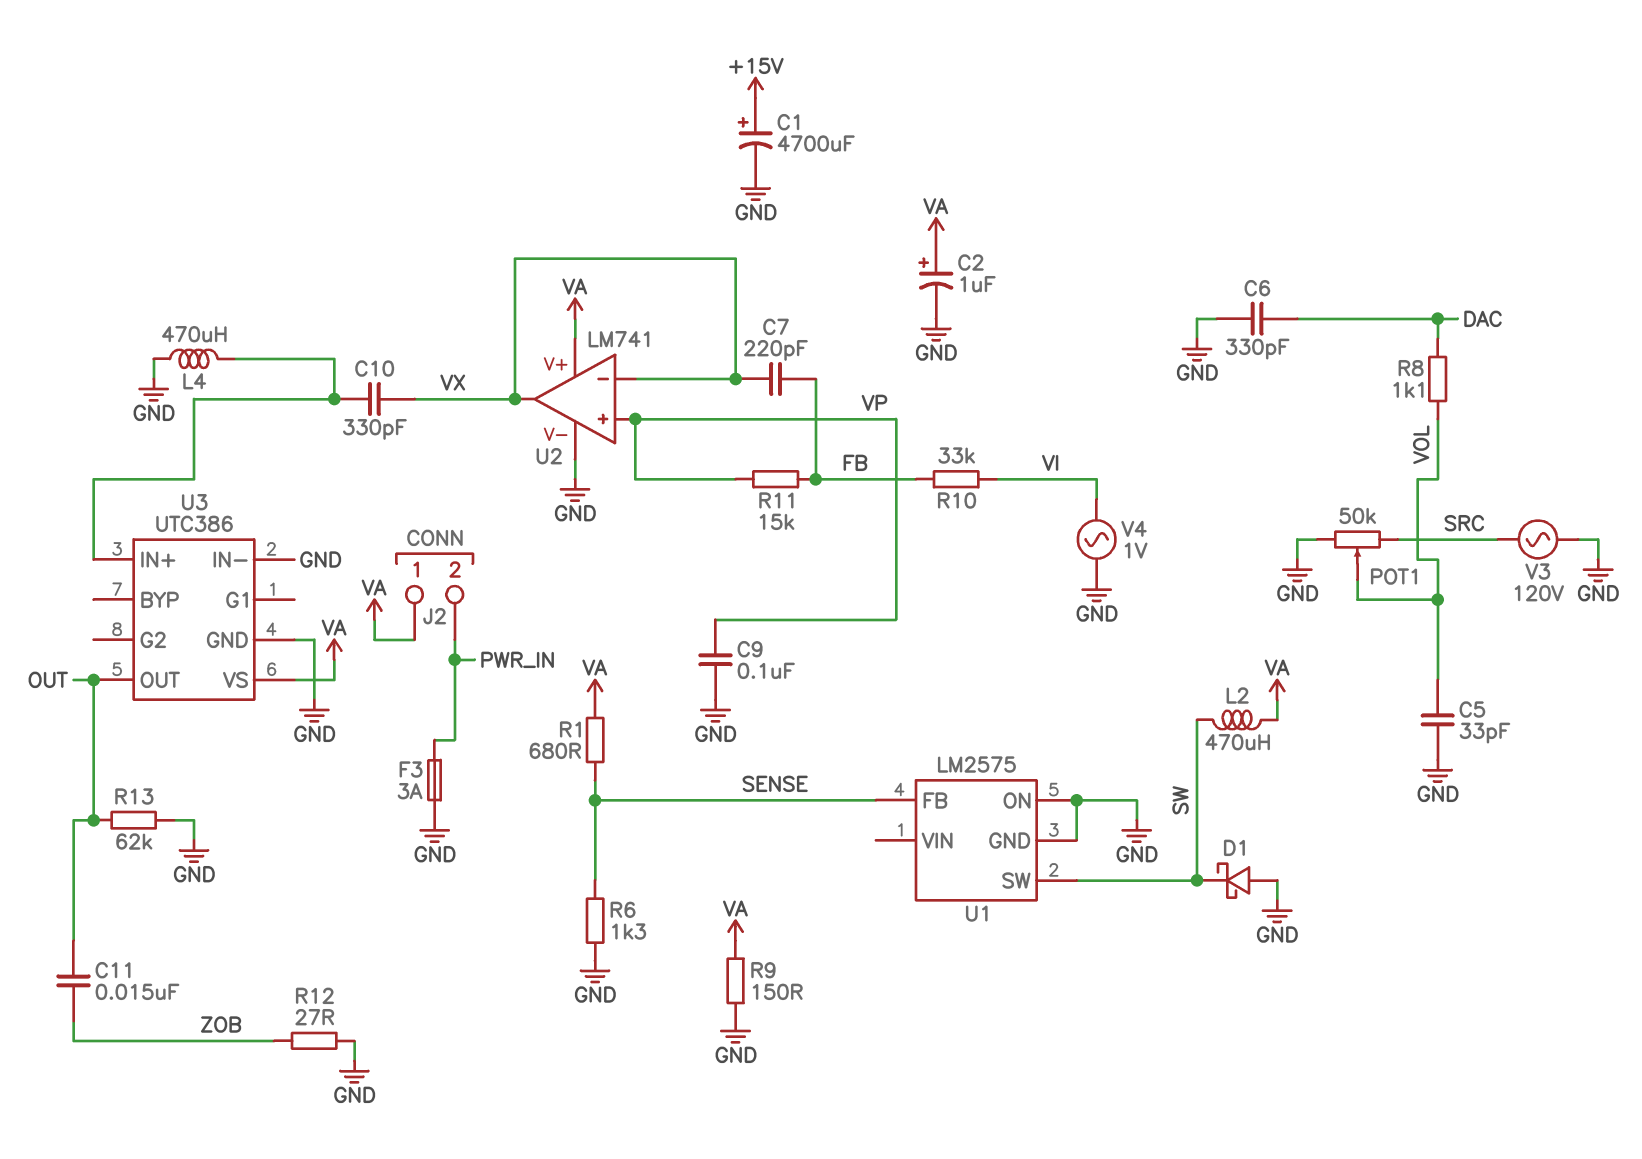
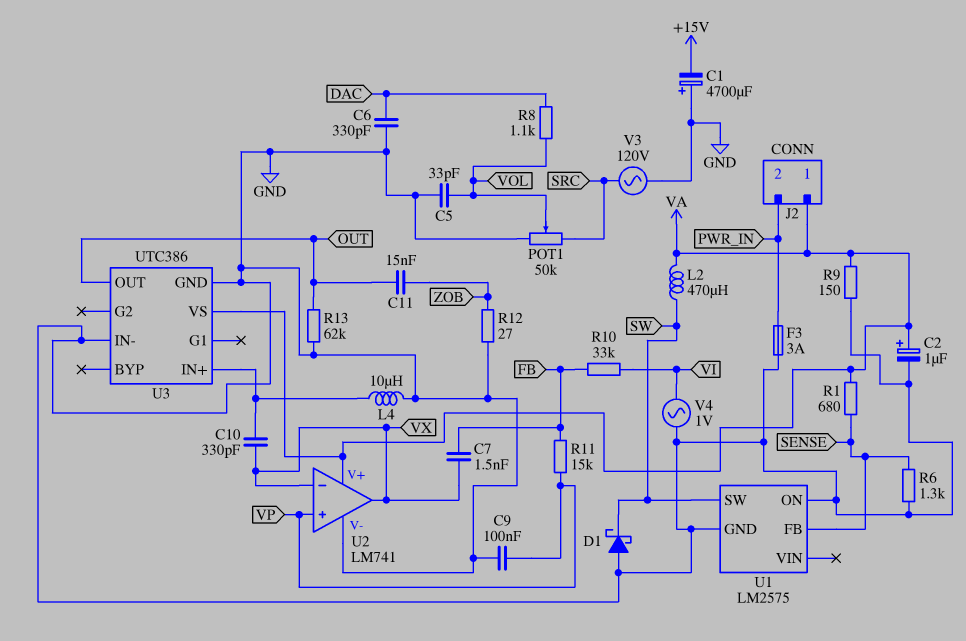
C1: 4700uF (plus +15V, minus GND) -> 4700uF (plus GND, minus +15V)
C7: 220pF (FB, VX) -> 1.5nF (FB, VX)
L4: 470uH (GND, U3/IN+) -> 10uH (GND, U3/IN+)

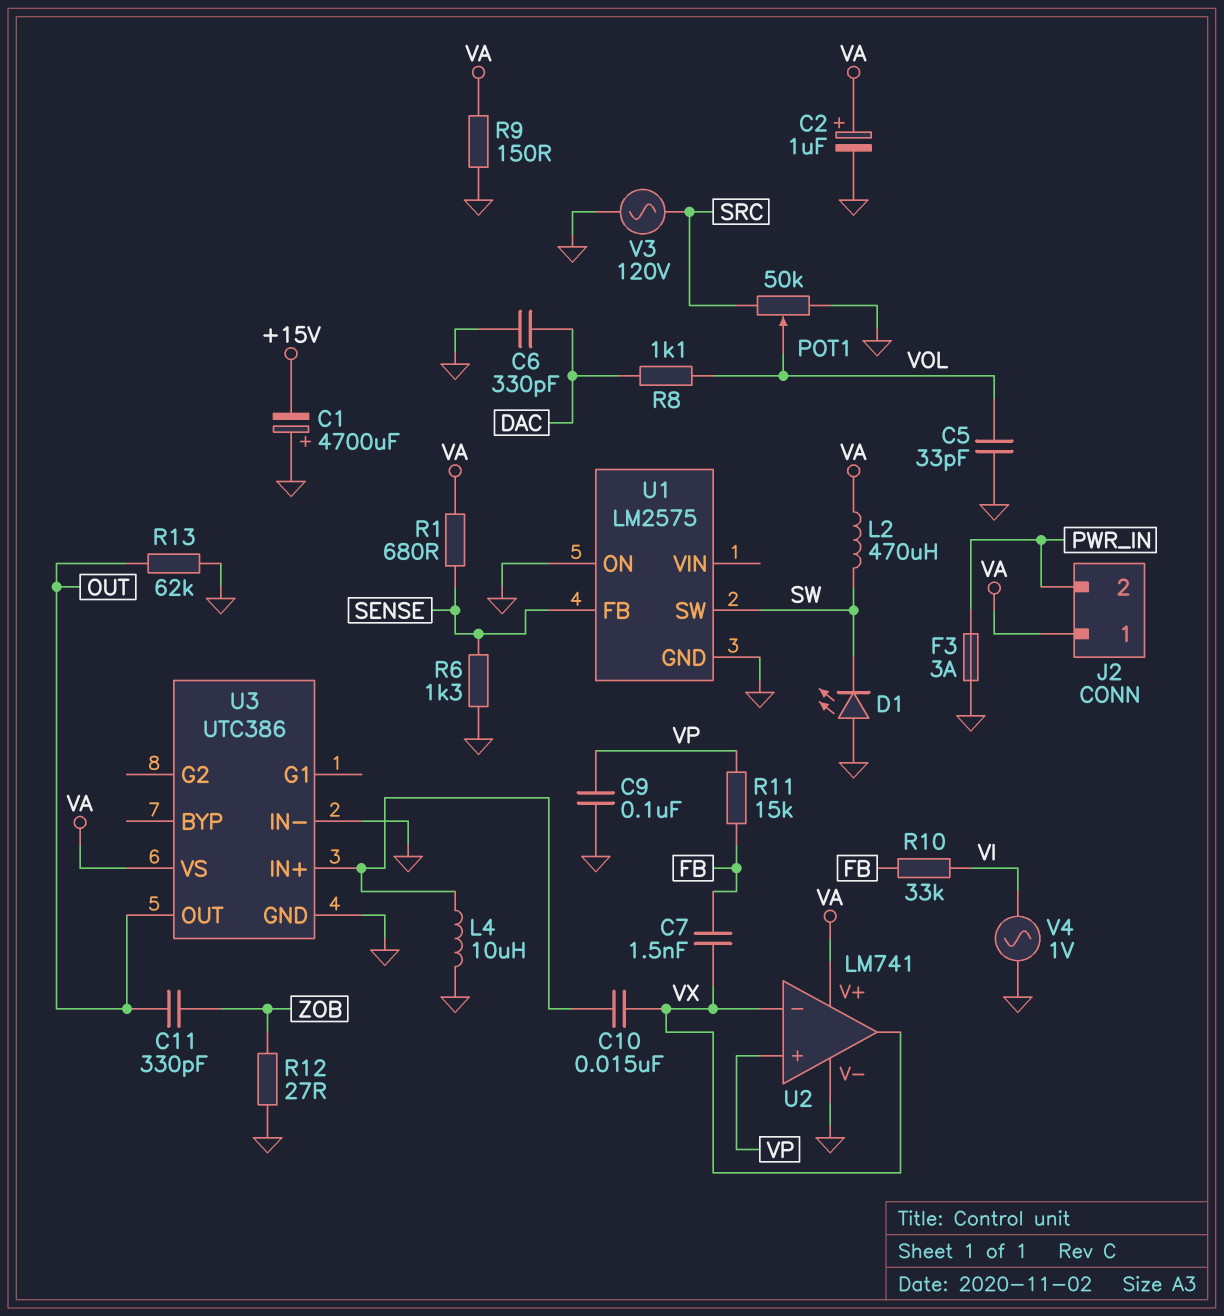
C10: 330pF (U3/IN+, VX) -> 15nF (U3/IN+, VX)
C11: 15nF (OUT, ZOB) -> 330pF (OUT, ZOB)
D1: schottky (A GND, K SW) -> LED (A GND, K SW)

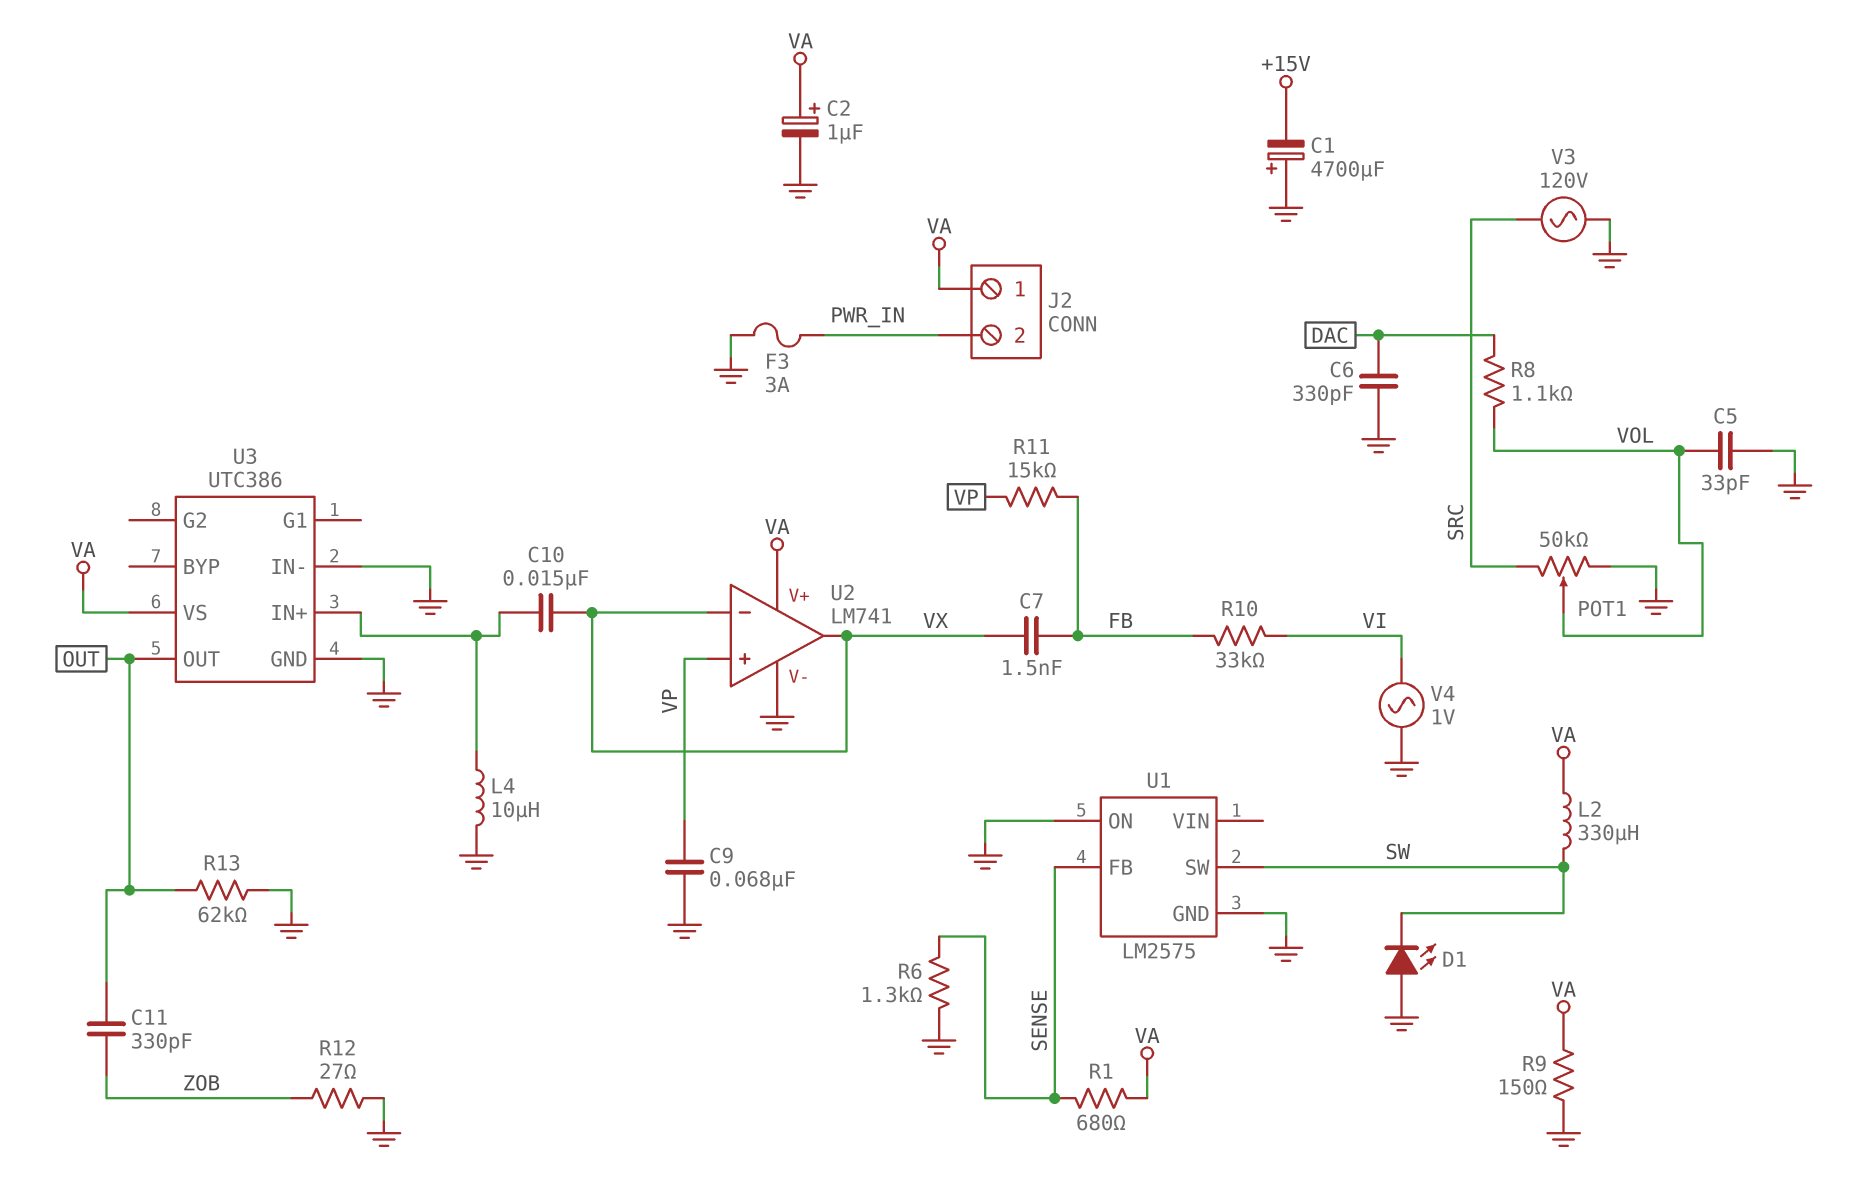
C9: 100nF (GND, VP) -> 68nF (GND, VP)
L2: 470uH (SW, VA) -> 330uH (SW, VA)

